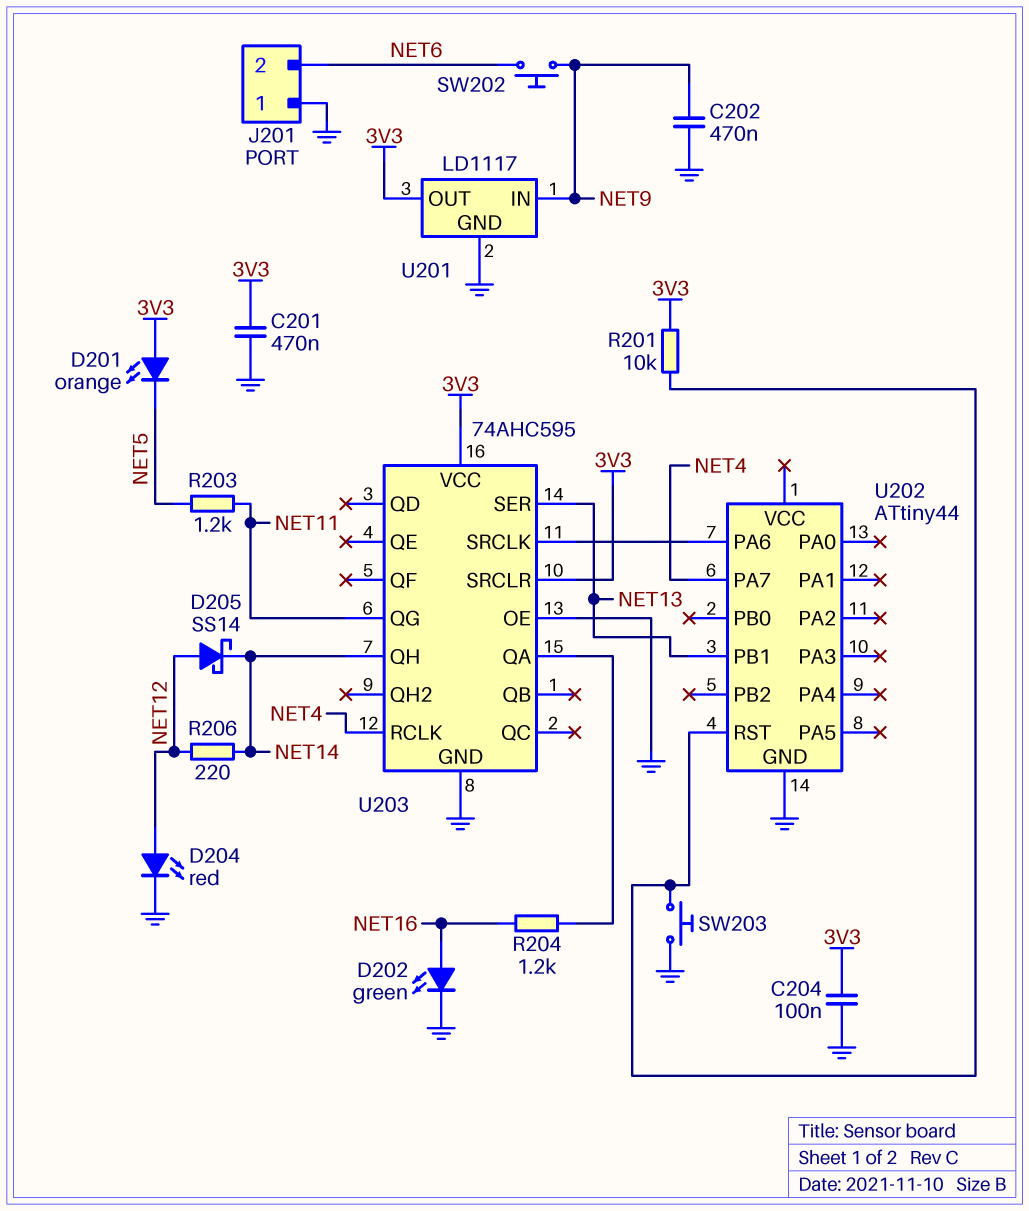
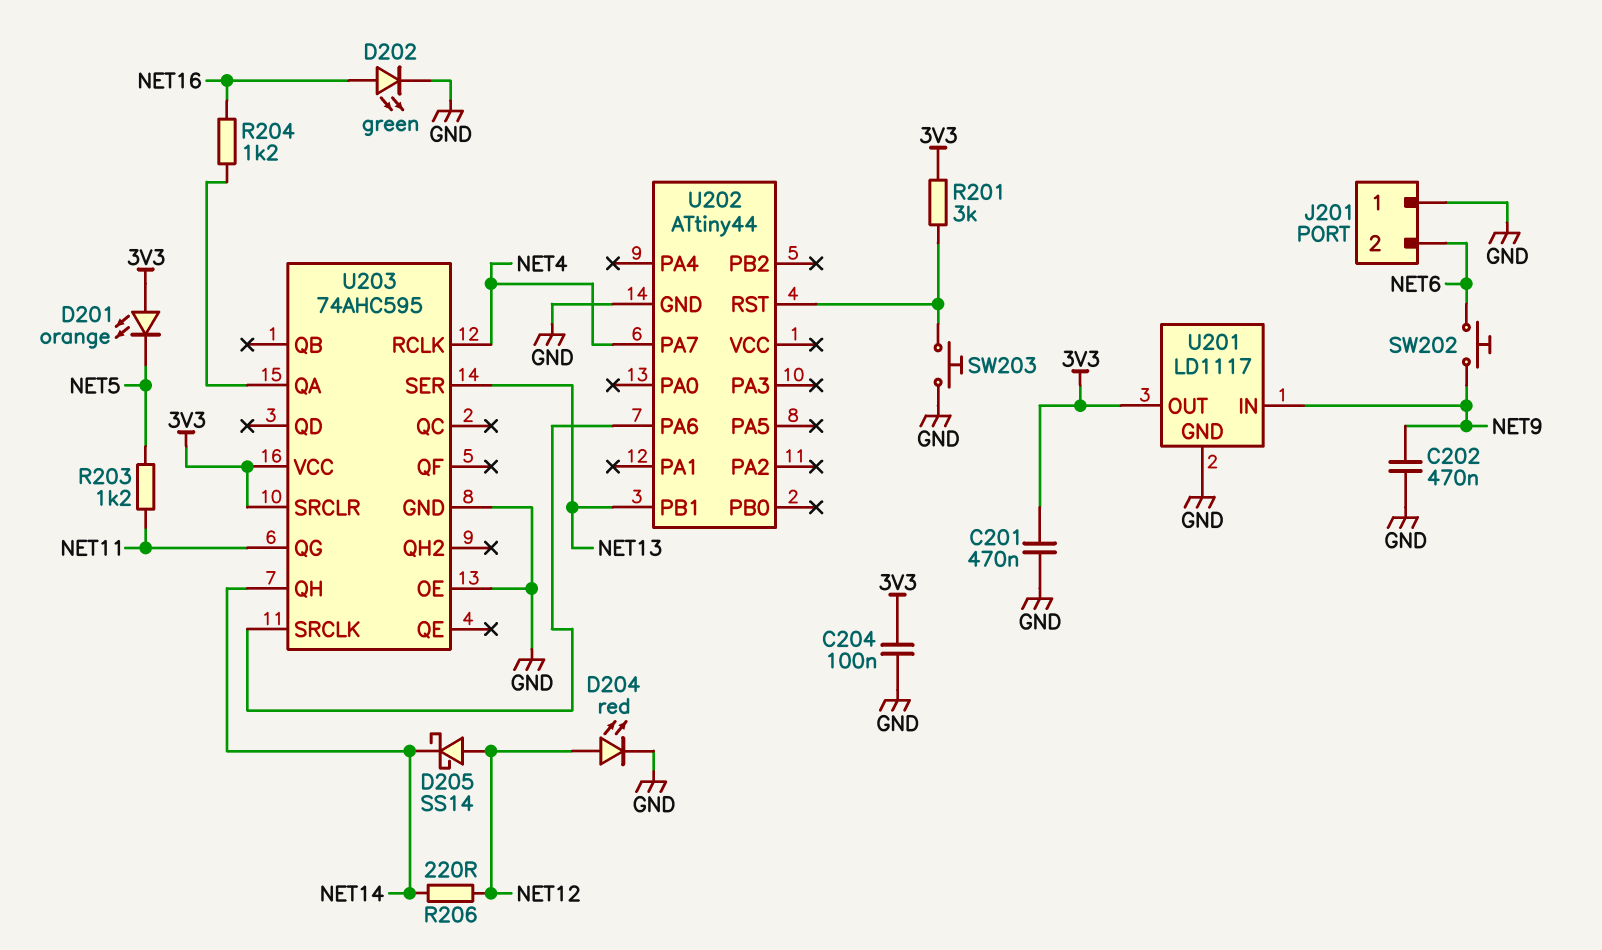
R201: 10k (3V3, U202/RST) -> 3k (3V3, U202/RST)

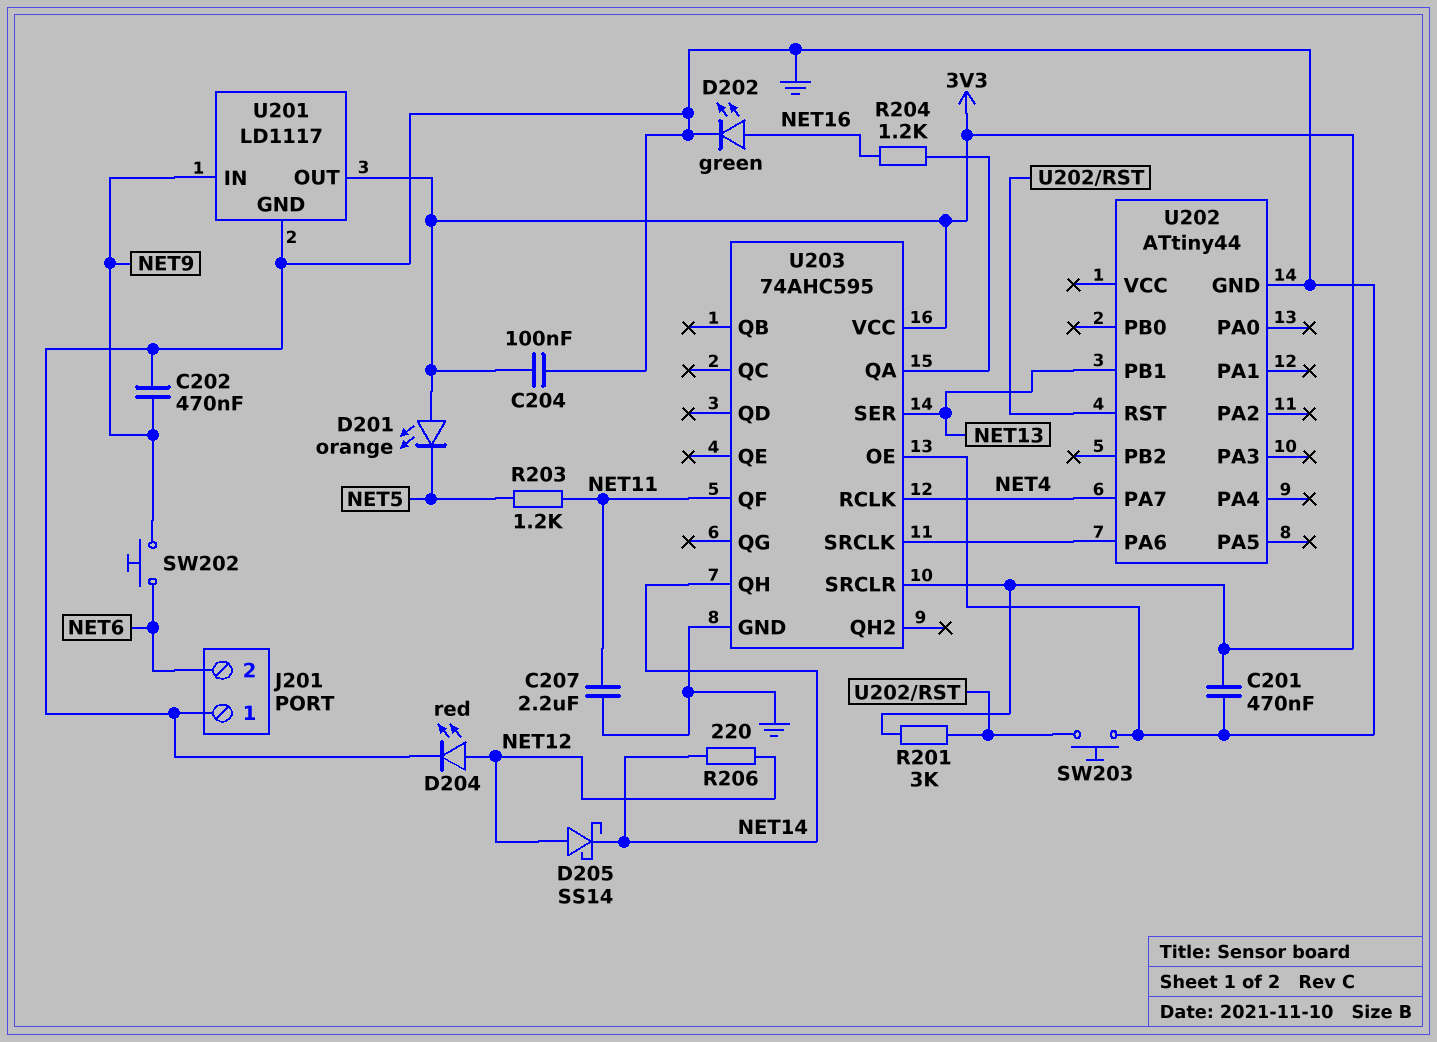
C207: none -> 2.2uF (GND, NET11)
U203 pin QF: none -> NET11
U203 pin QG: NET11 -> none

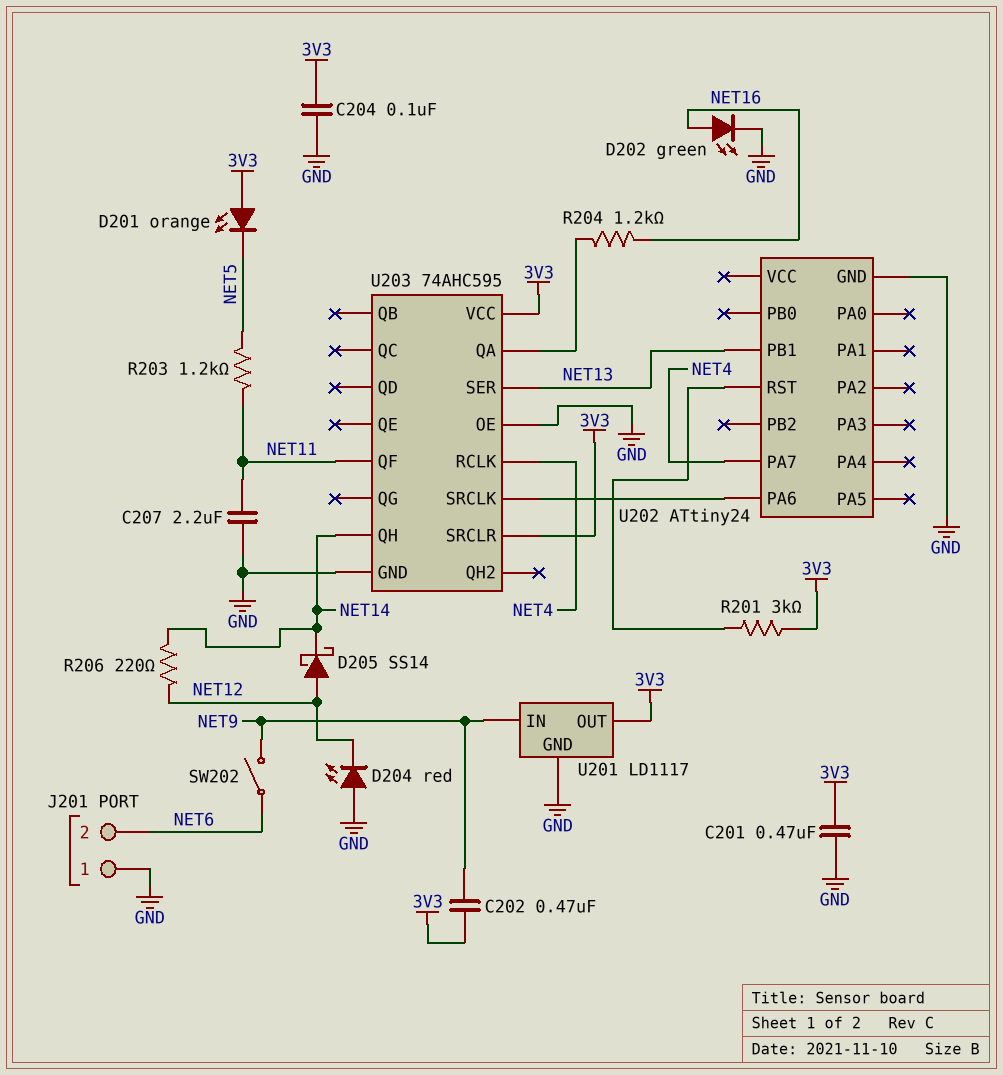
C202: 470nF (GND, NET9) -> 470nF (3V3, NET9)
D204: LED red (A NET12, K GND) -> LED red (A GND, K NET12)
SW202: button (NET6, NET9) -> switch (NET6, NET9)
SW203: button (GND, U202/RST) -> none
U202: ATtiny44 -> ATtiny24

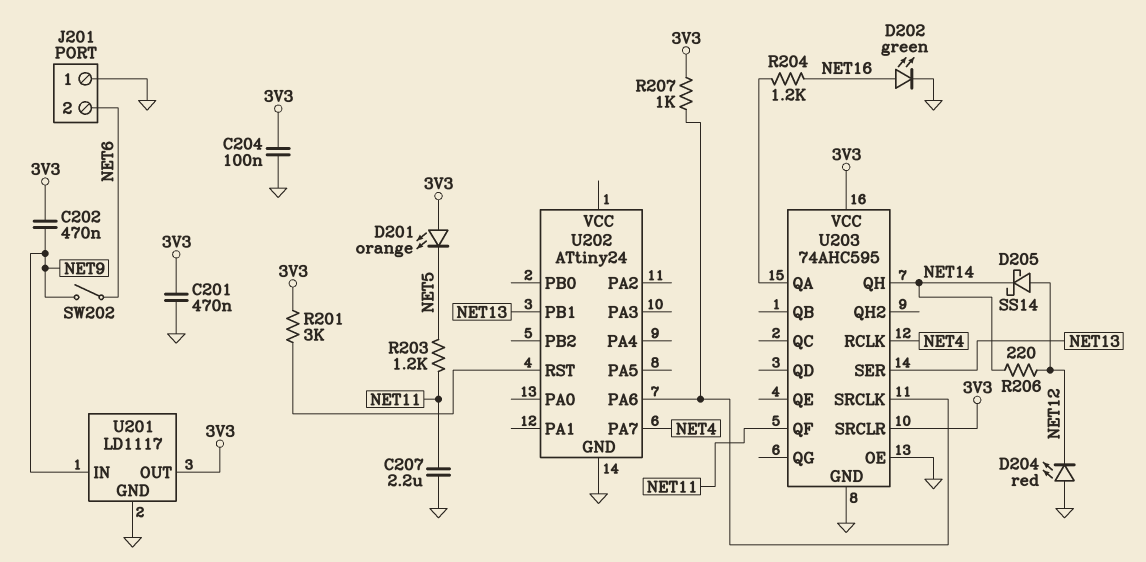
R207: none -> 1k (3V3, U202/PA6)

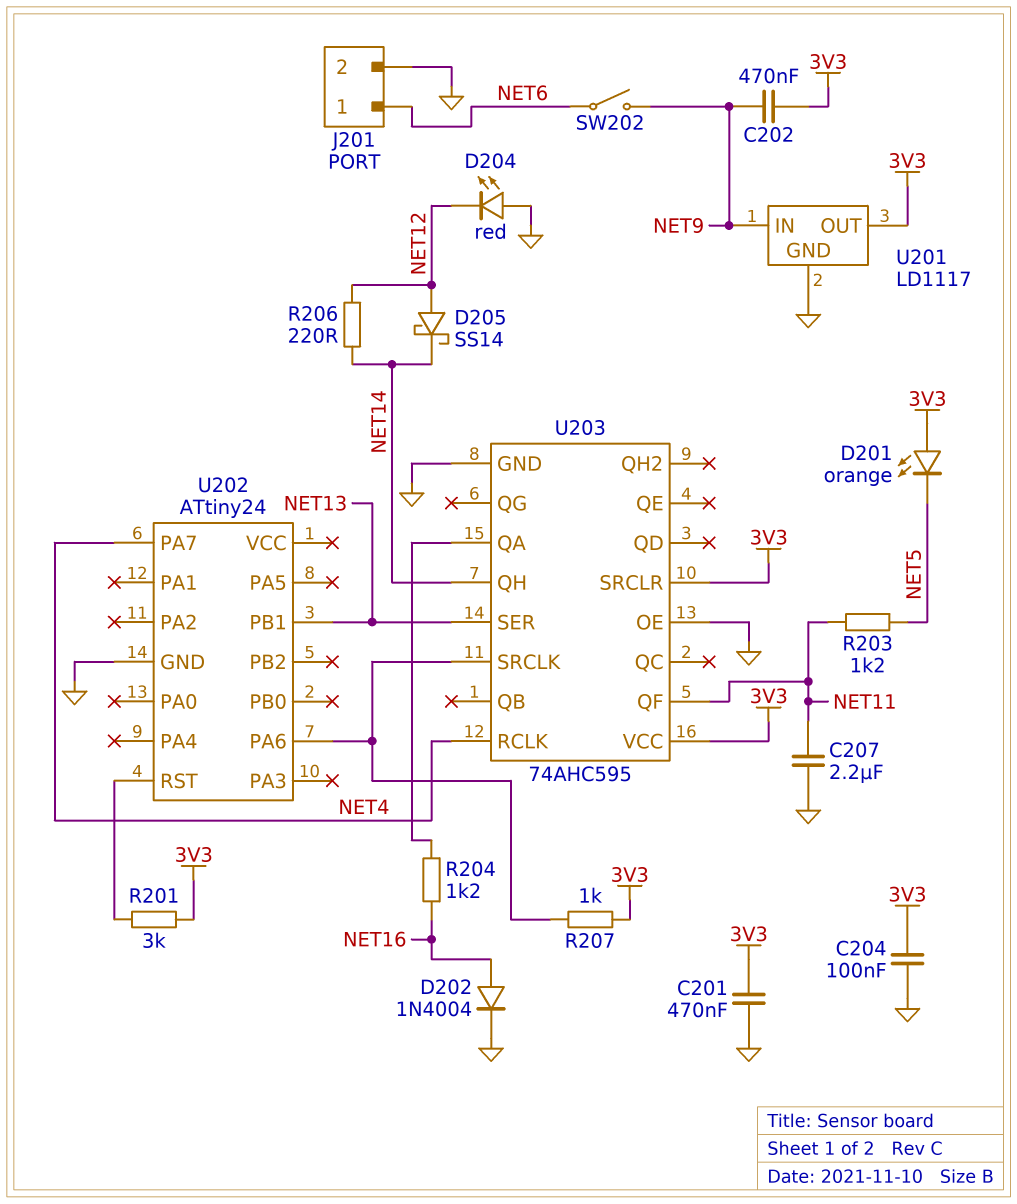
D202: LED green (A NET16, K GND) -> diode 1N4004 (A NET16, K GND)
J201 pin 1: GND -> NET6
J201 pin 2: NET6 -> GND

